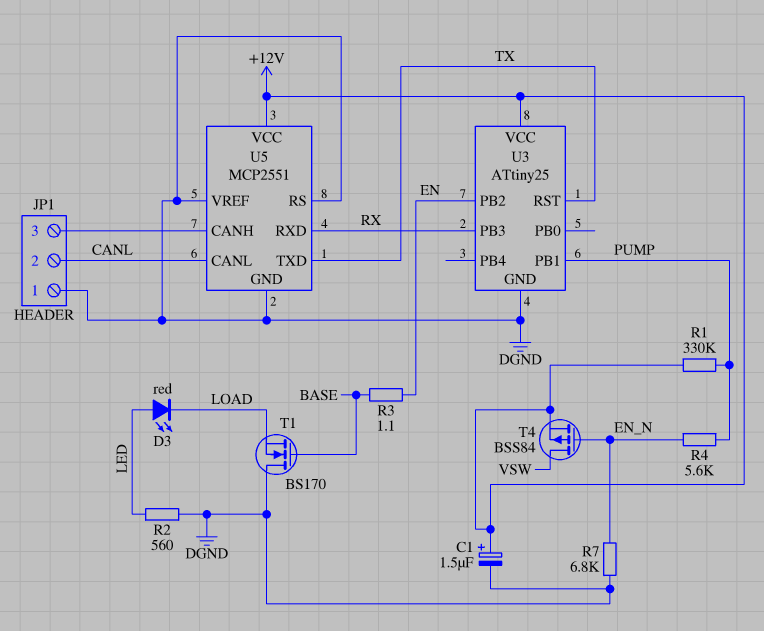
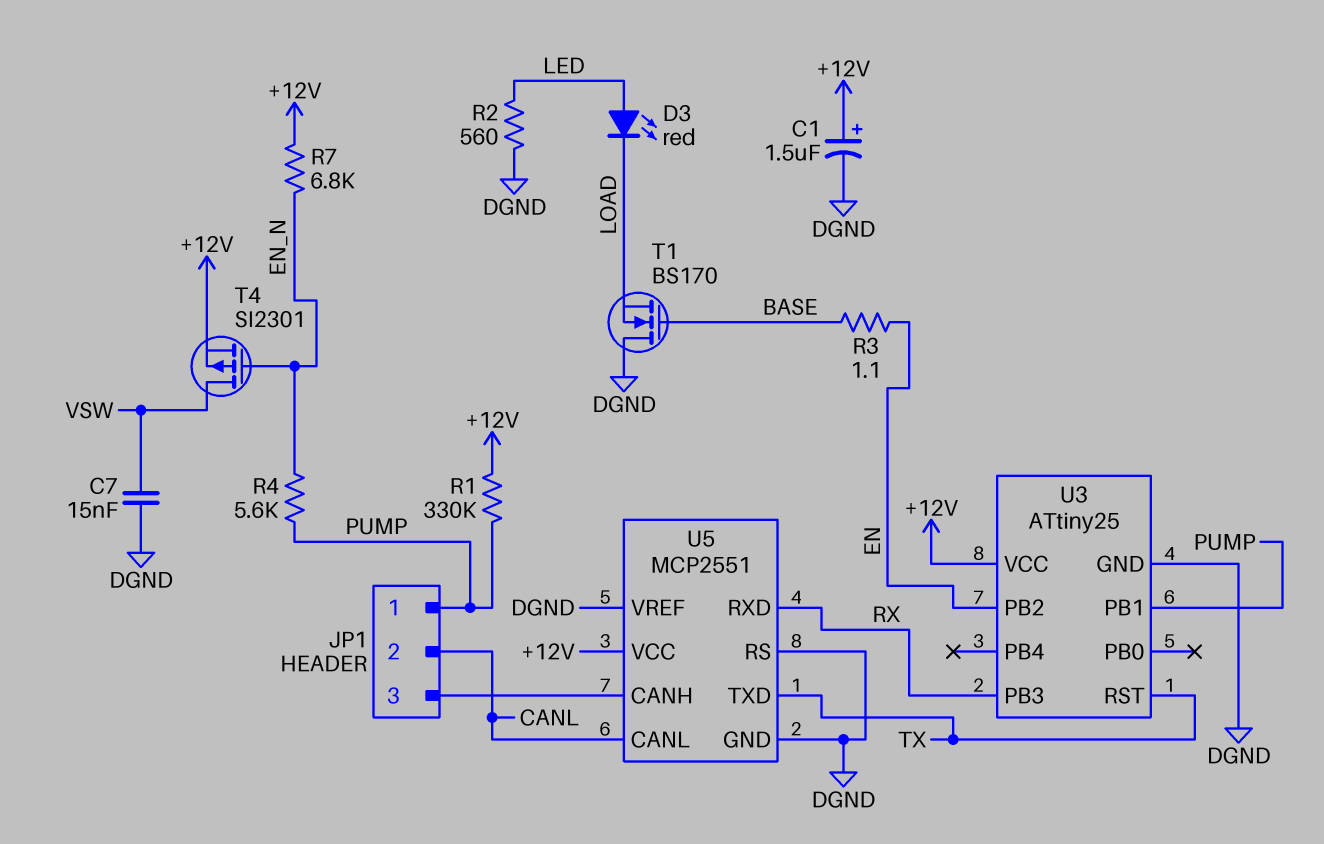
C7: none -> 15nF (DGND, VSW)
JP1 pin 1: DGND -> PUMP
R7: 6.8k (DGND, EN_N) -> 6.8k (+12V, EN_N)
T4: PMOS BSS84 (G EN_N, D VSW, S +12V) -> PMOS SI2301 (G EN_N, D VSW, S +12V)

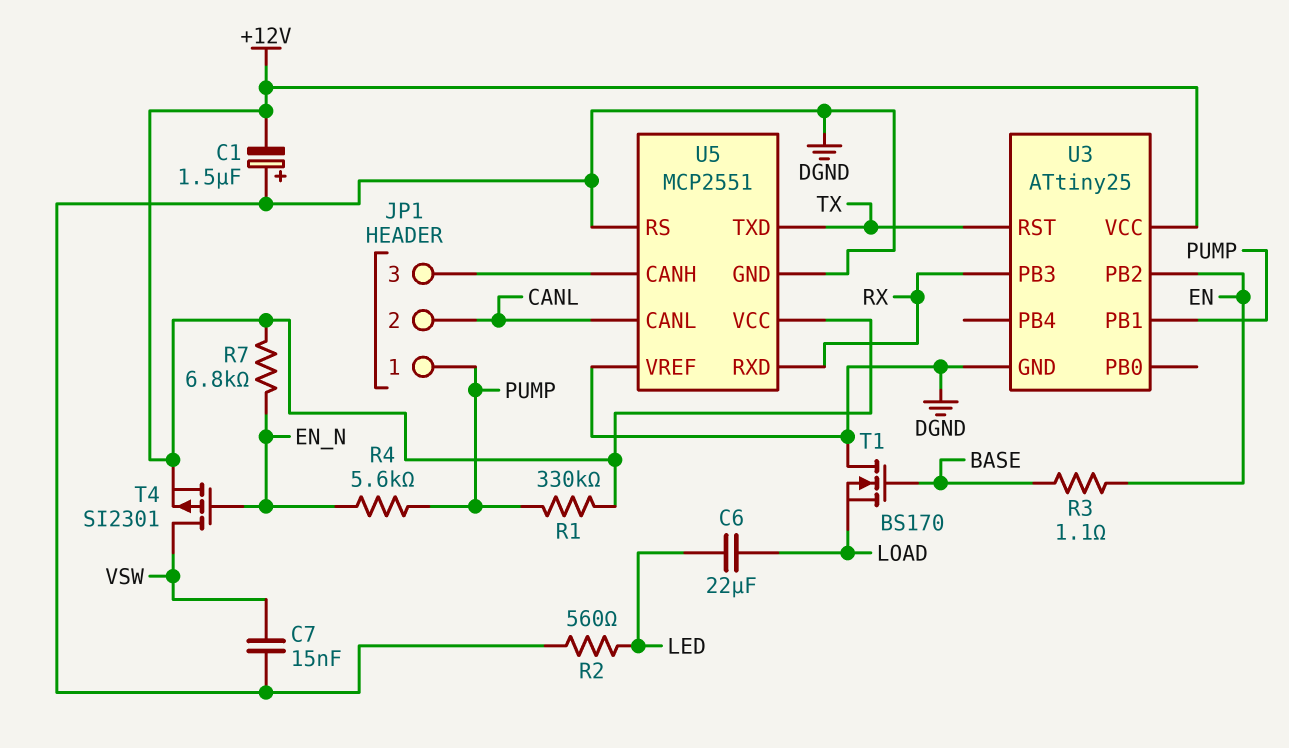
C1: 1.5uF (plus +12V, minus DGND) -> 1.5uF (plus DGND, minus +12V)
C6: none -> 22uF (LED, LOAD)
D3: LED red (A LED, K LOAD) -> none

